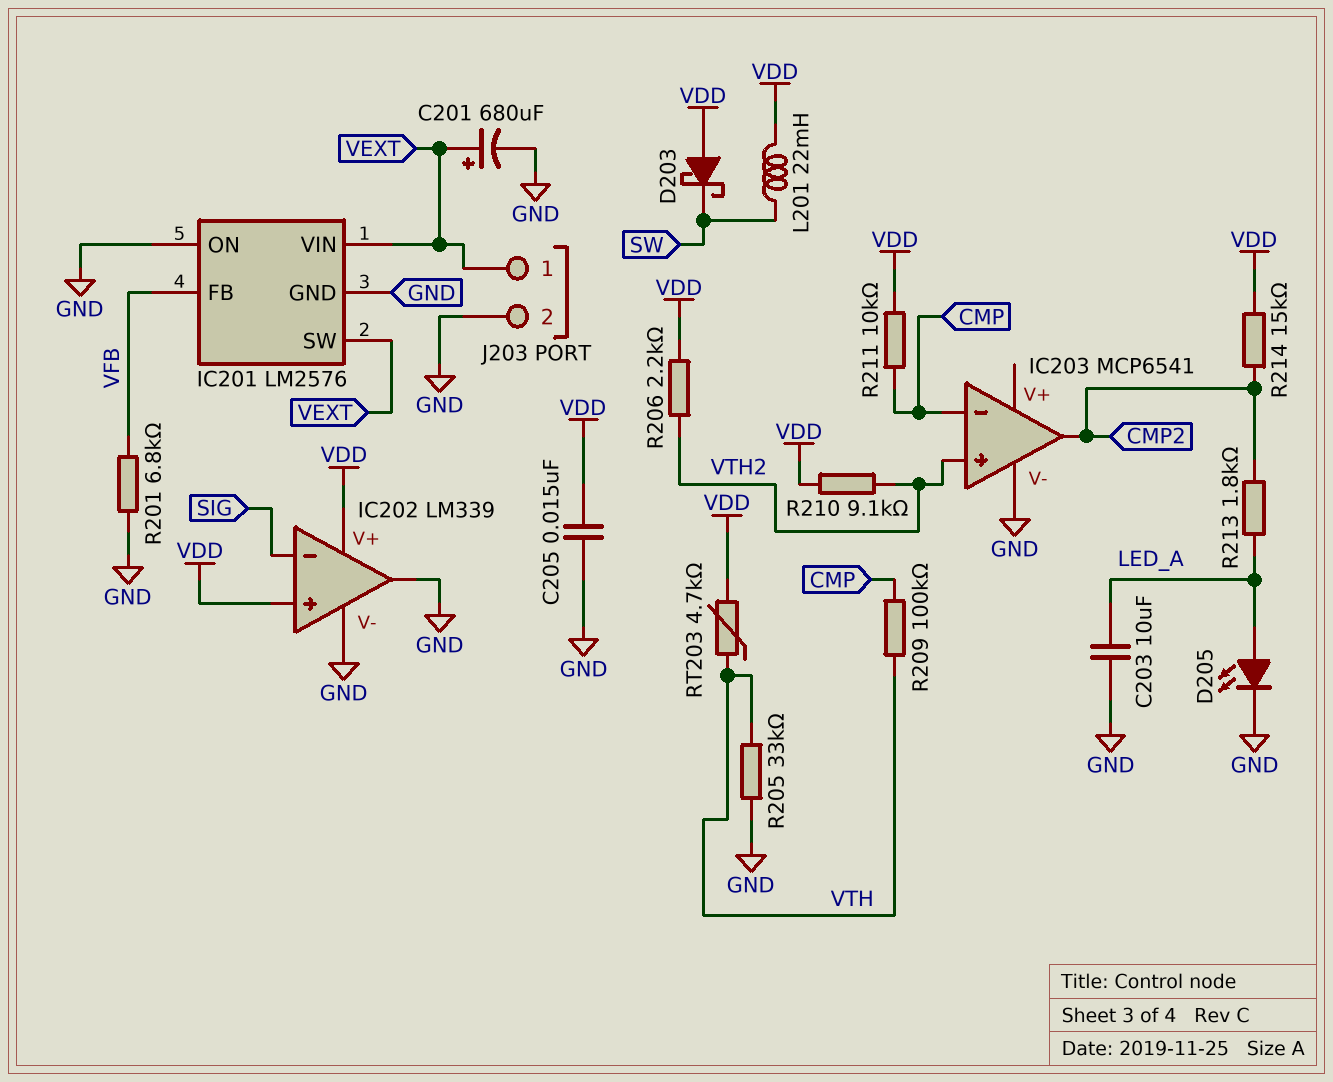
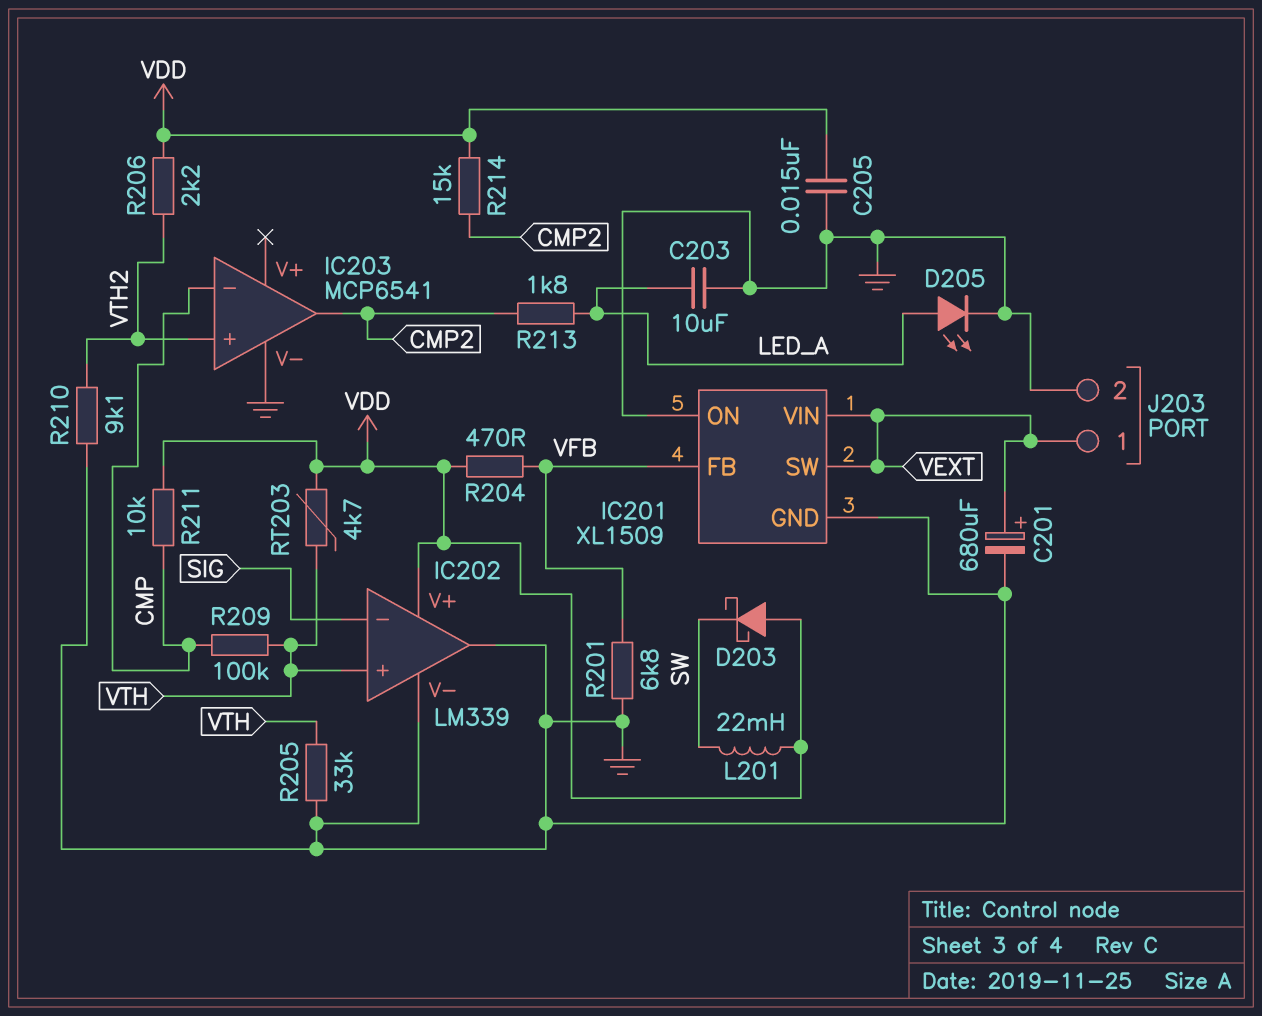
IC201: LM2576 -> XL1509
IC202 pin in+: VDD -> VTH
R204: none -> 470 (VDD, VFB)
R210: 9.1k (VDD, VTH2) -> 9.1k (GND, VTH2)

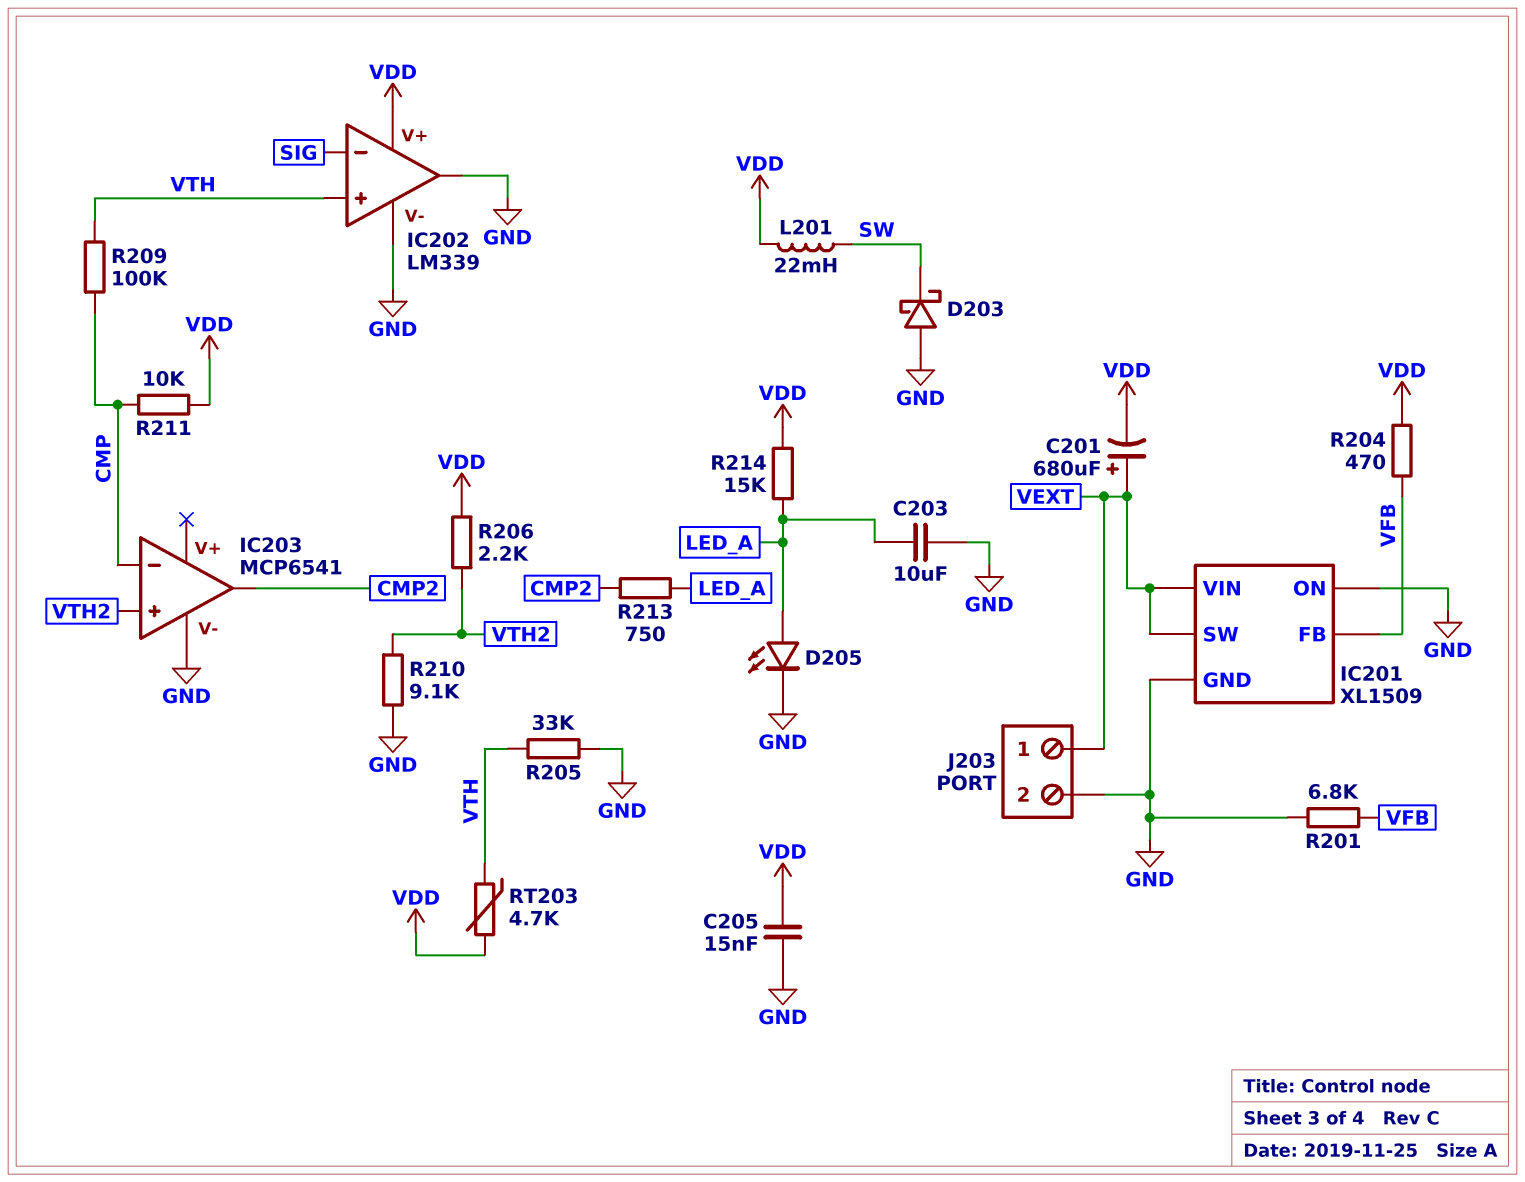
C201: 680uF (plus VEXT, minus GND) -> 680uF (plus VEXT, minus VDD)
D203: schottky (A VDD, K SW) -> schottky (A GND, K SW)
R213: 1.8k (CMP2, LED_A) -> 750 (CMP2, LED_A)
R214: 15k (CMP2, VDD) -> 15k (LED_A, VDD)

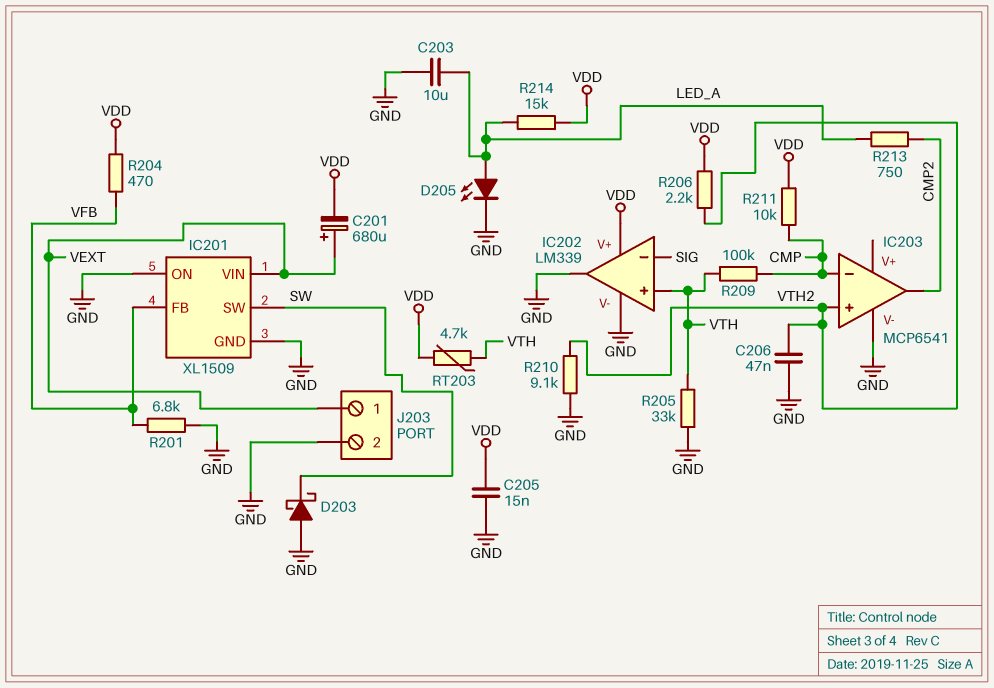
C206: none -> 47nF (GND, VTH2)
IC201 pin SW: VEXT -> SW
L201: 22mH (SW, VDD) -> none

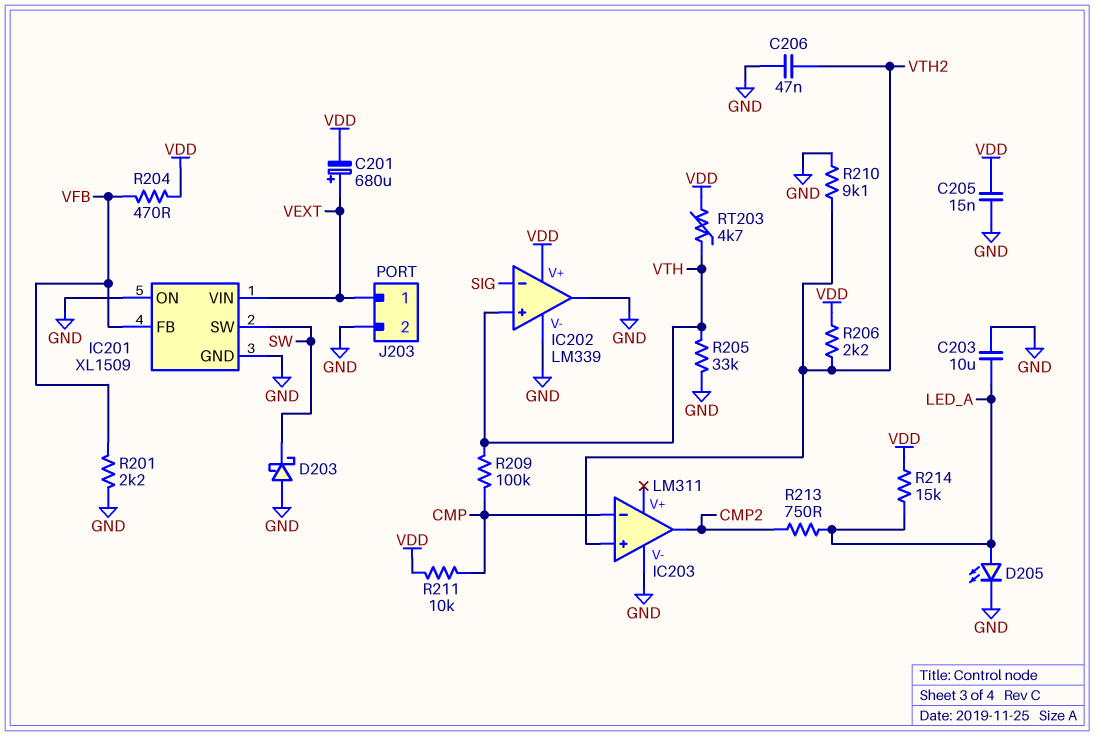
IC203: MCP6541 -> LM311
R201: 6.8k (GND, VFB) -> 2.2k (GND, VFB)

